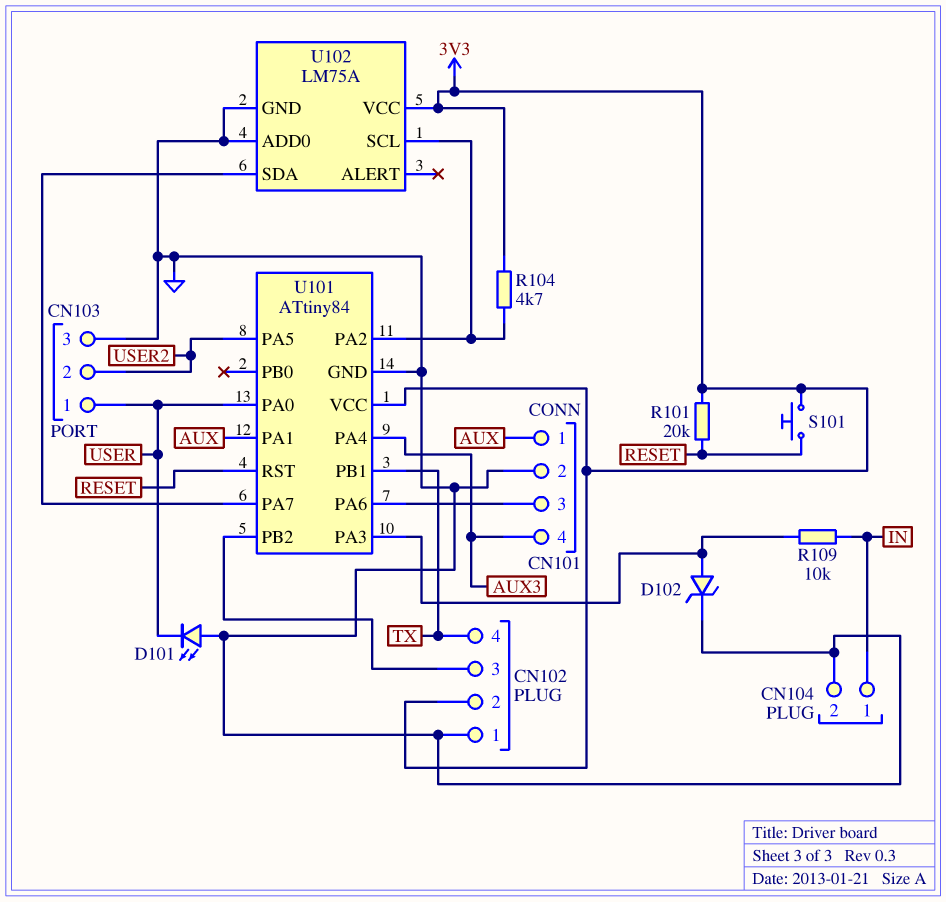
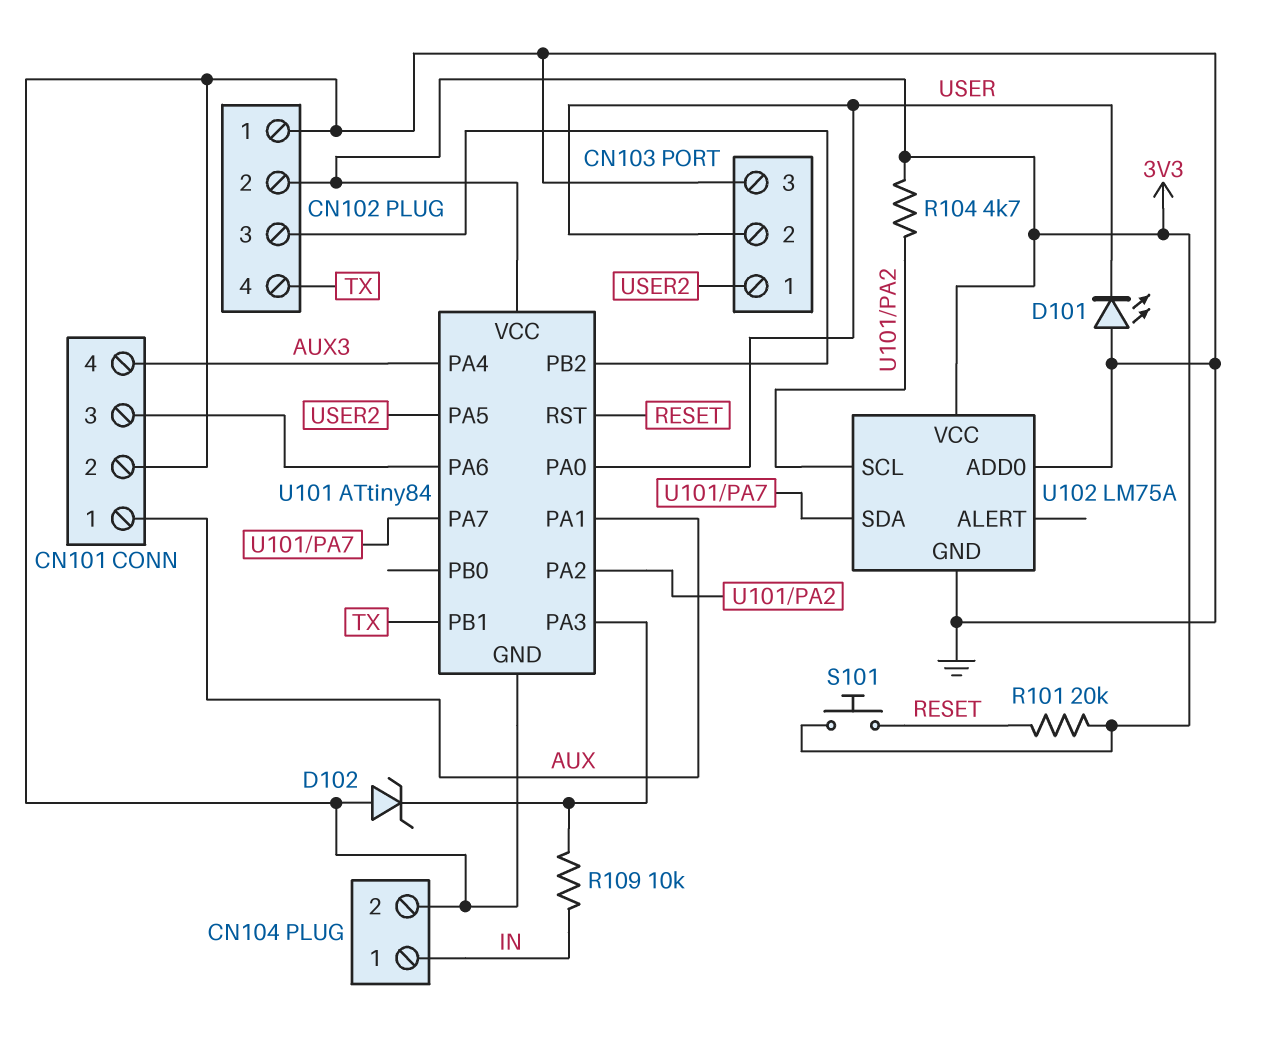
CN103 pin 1: USER -> USER2
CN103 pin 2: USER2 -> USER
D102: zener (A U101/PA3, K GND) -> zener (A GND, K U101/PA3)

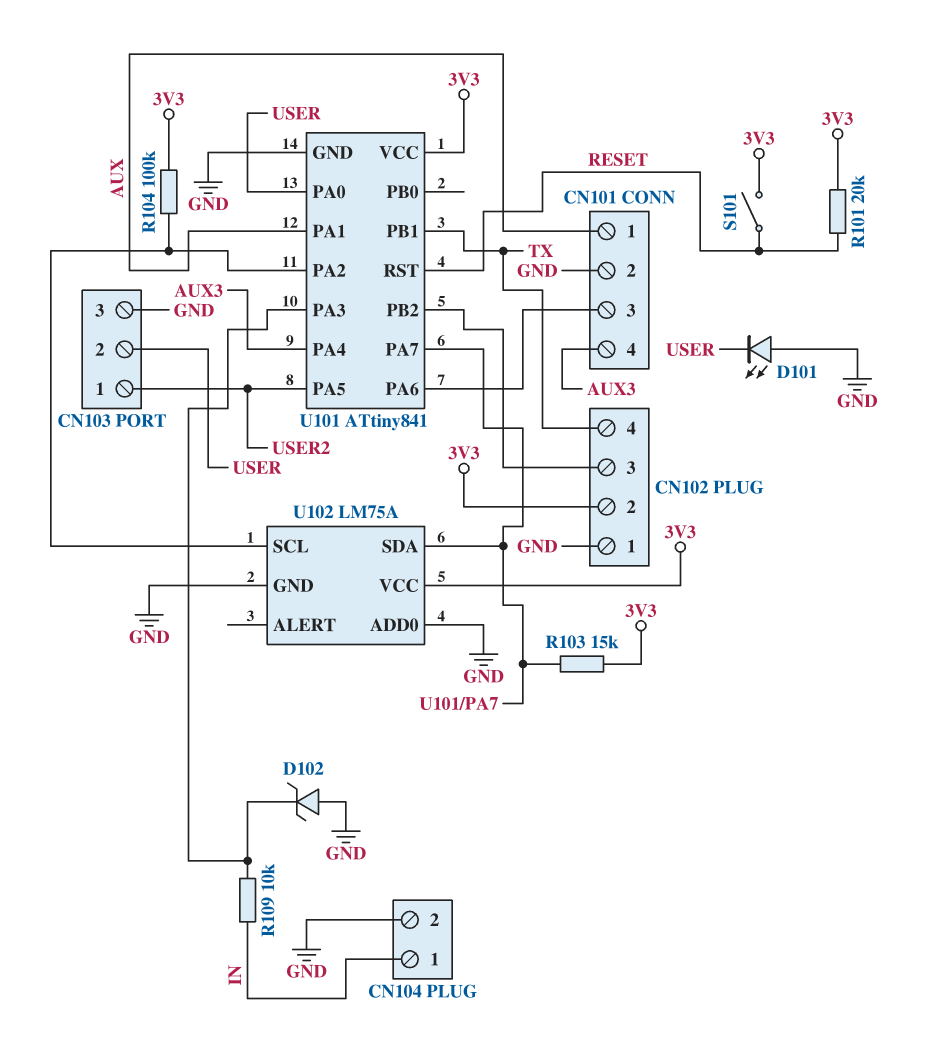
R103: none -> 15k (3V3, U101/PA7)
R104: 4.7k (3V3, U101/PA2) -> 100k (3V3, U101/PA2)
S101: button (3V3, RESET) -> switch (3V3, RESET)
U101: ATtiny84 -> ATtiny841

